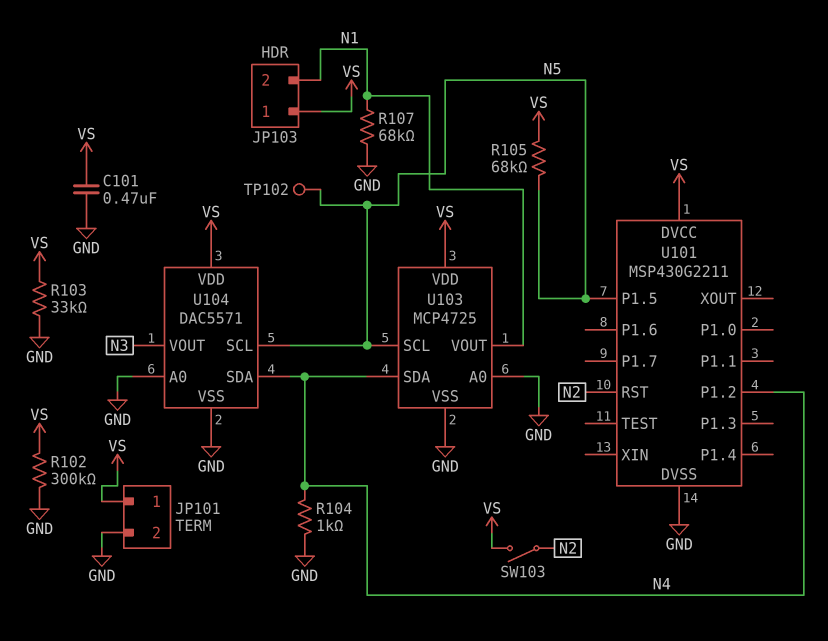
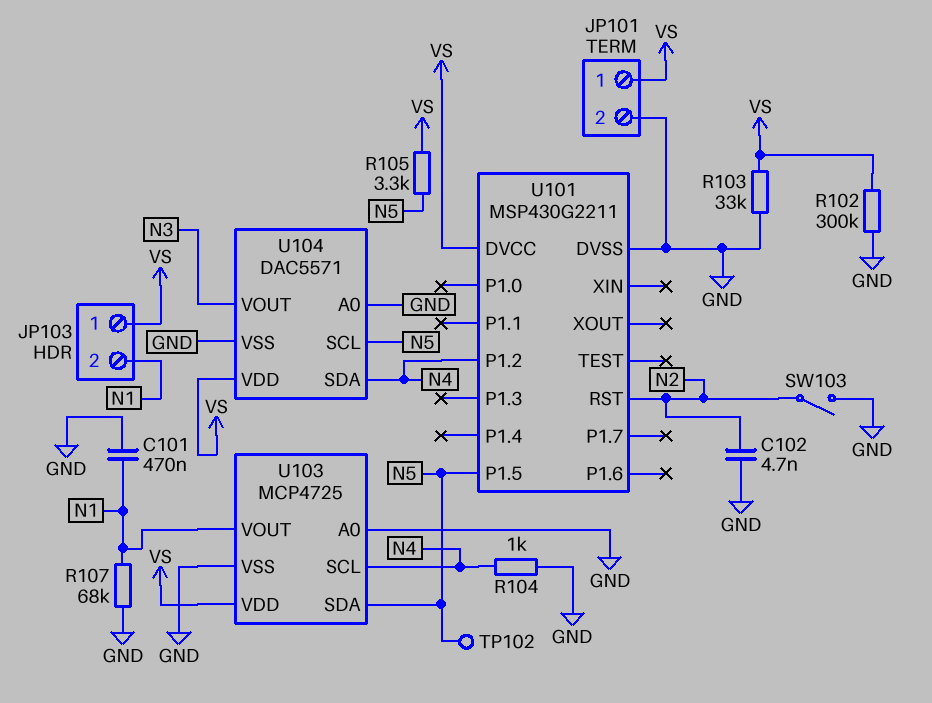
C101: 470nF (GND, VS) -> 470nF (GND, N1)
C102: none -> 4.7nF (GND, N2)
R105: 68k (N5, VS) -> 3.3k (N5, VS)
SW103: switch (N2, VS) -> switch (GND, N2)
U103 pin SCL: N5 -> N4
U103 pin SDA: N4 -> N5

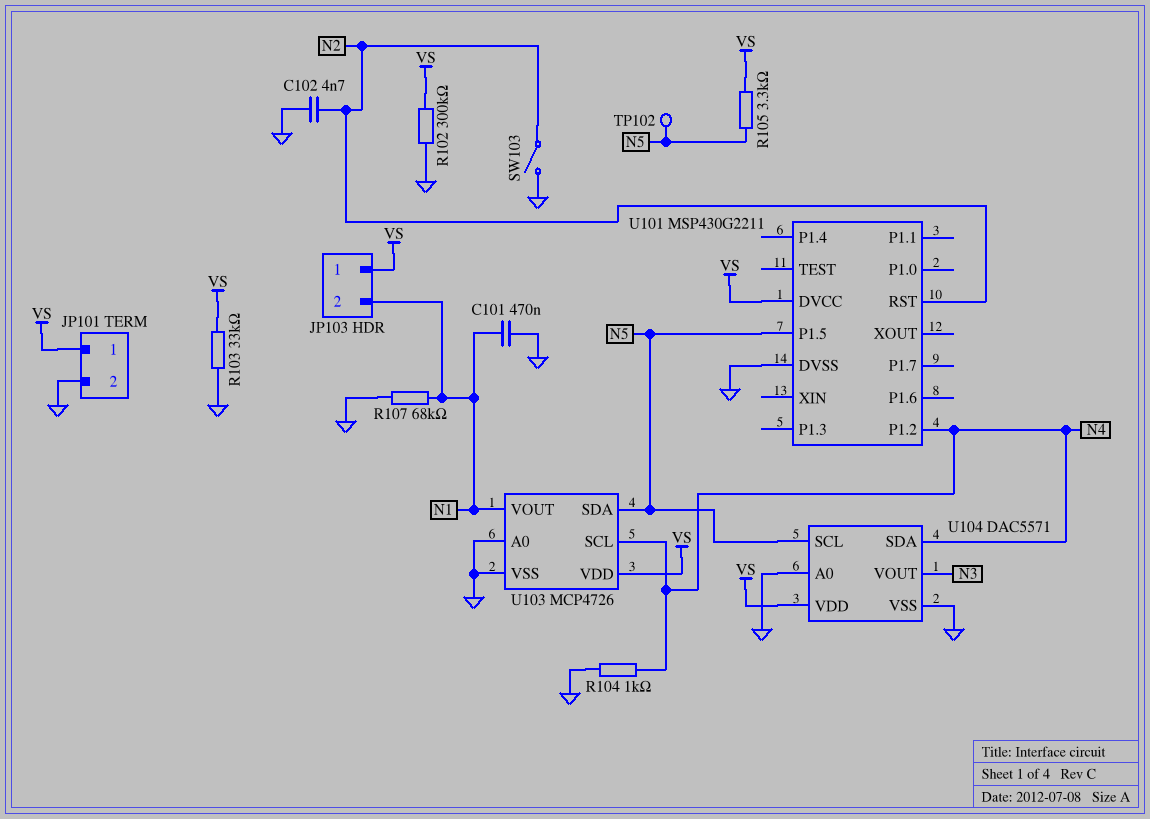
U103: MCP4725 -> MCP4726

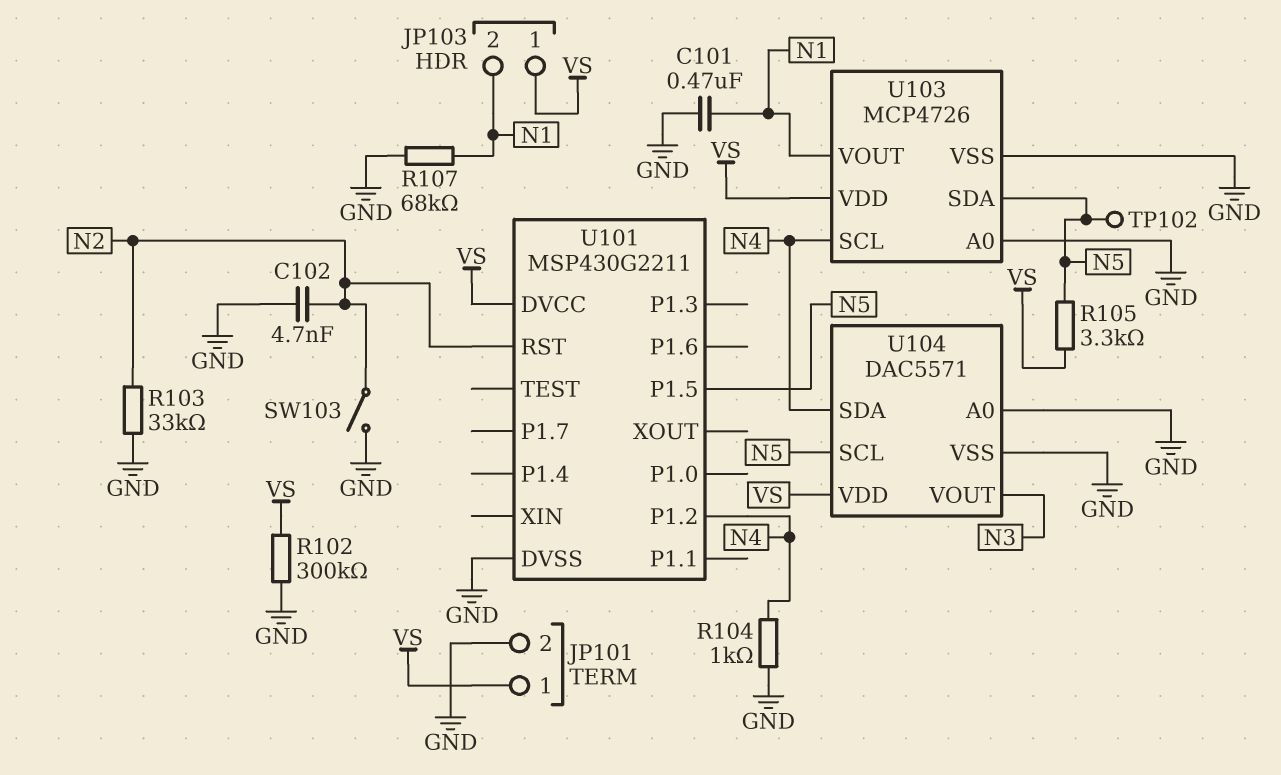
R103: 33k (GND, VS) -> 33k (GND, N2)

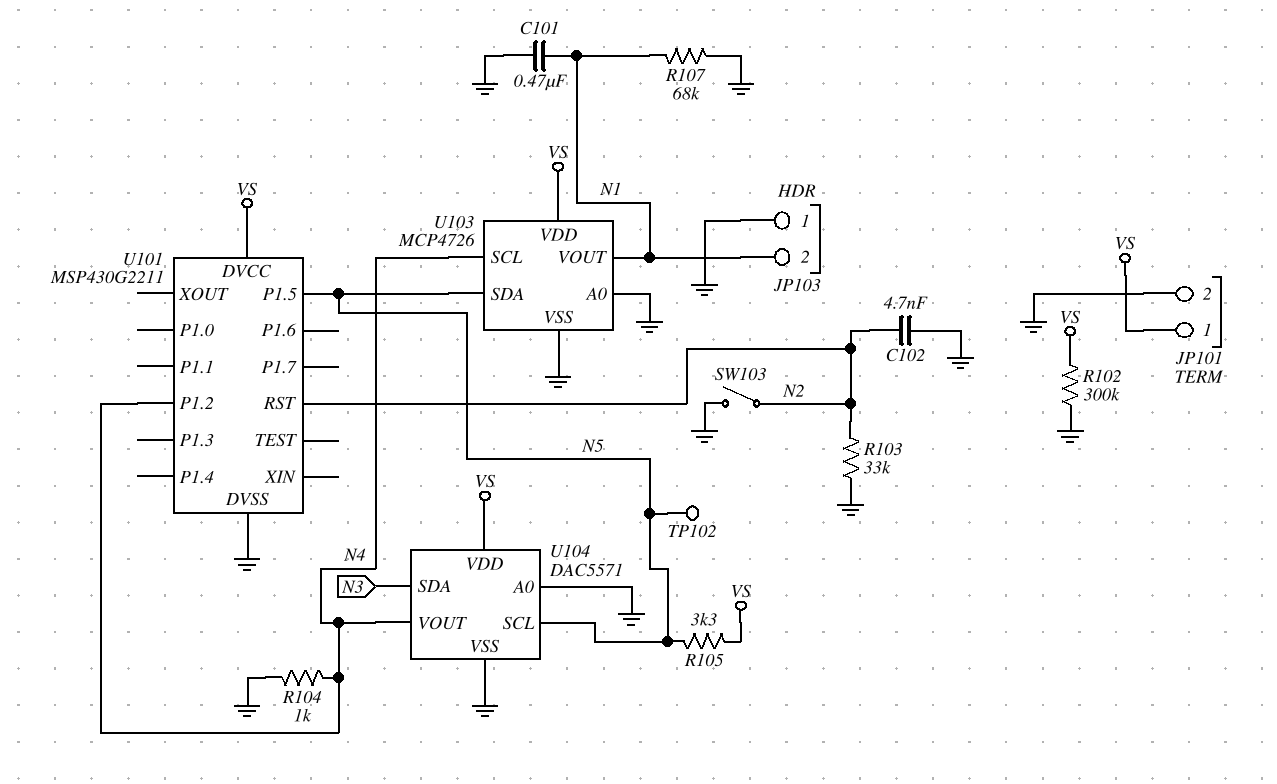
JP103 pin 1: VS -> GND
U104 pin SDA: N4 -> N3
U104 pin VOUT: N3 -> N4

